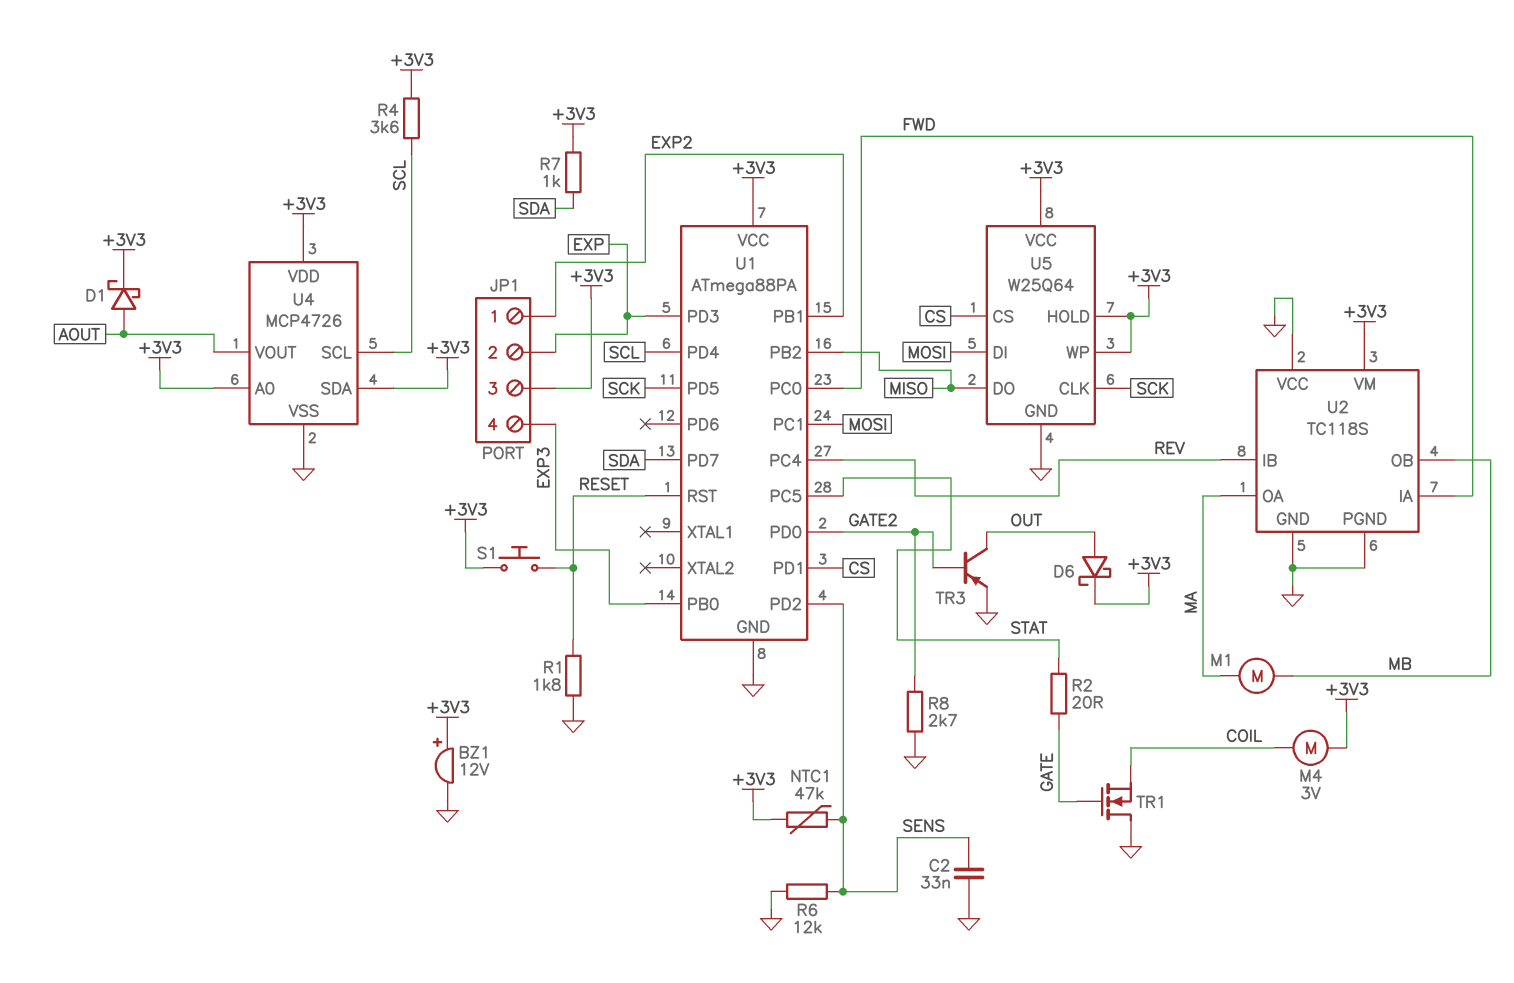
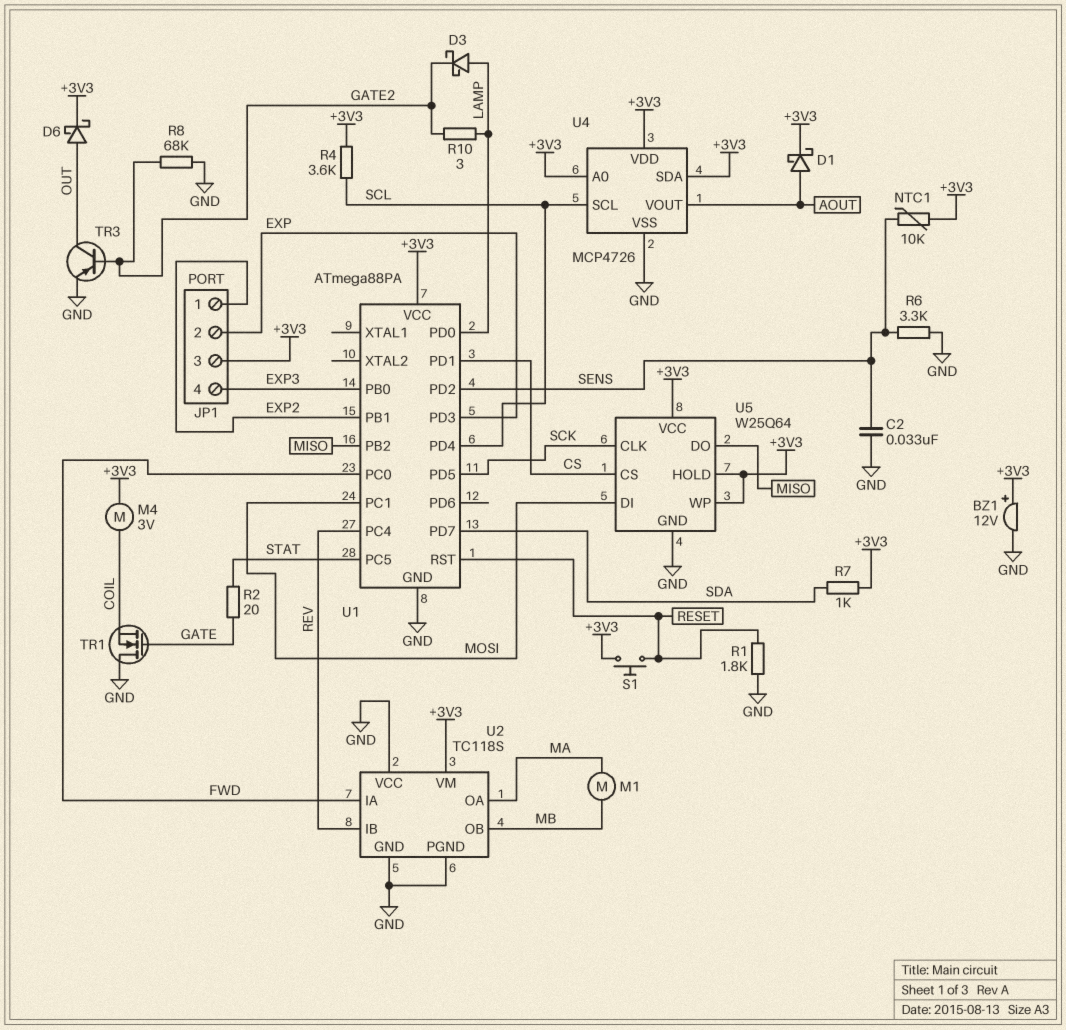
D3: none -> schottky (A LAMP, K GATE2)
NTC1: 47k (+3V3, SENS) -> 10k (+3V3, SENS)
R6: 12k (GND, SENS) -> 3.3k (GND, SENS)
R8: 2.7k (GATE2, GND) -> 68k (GATE2, GND)
R10: none -> 3 (GATE2, LAMP)
U1 pin PD0: GATE2 -> LAMP

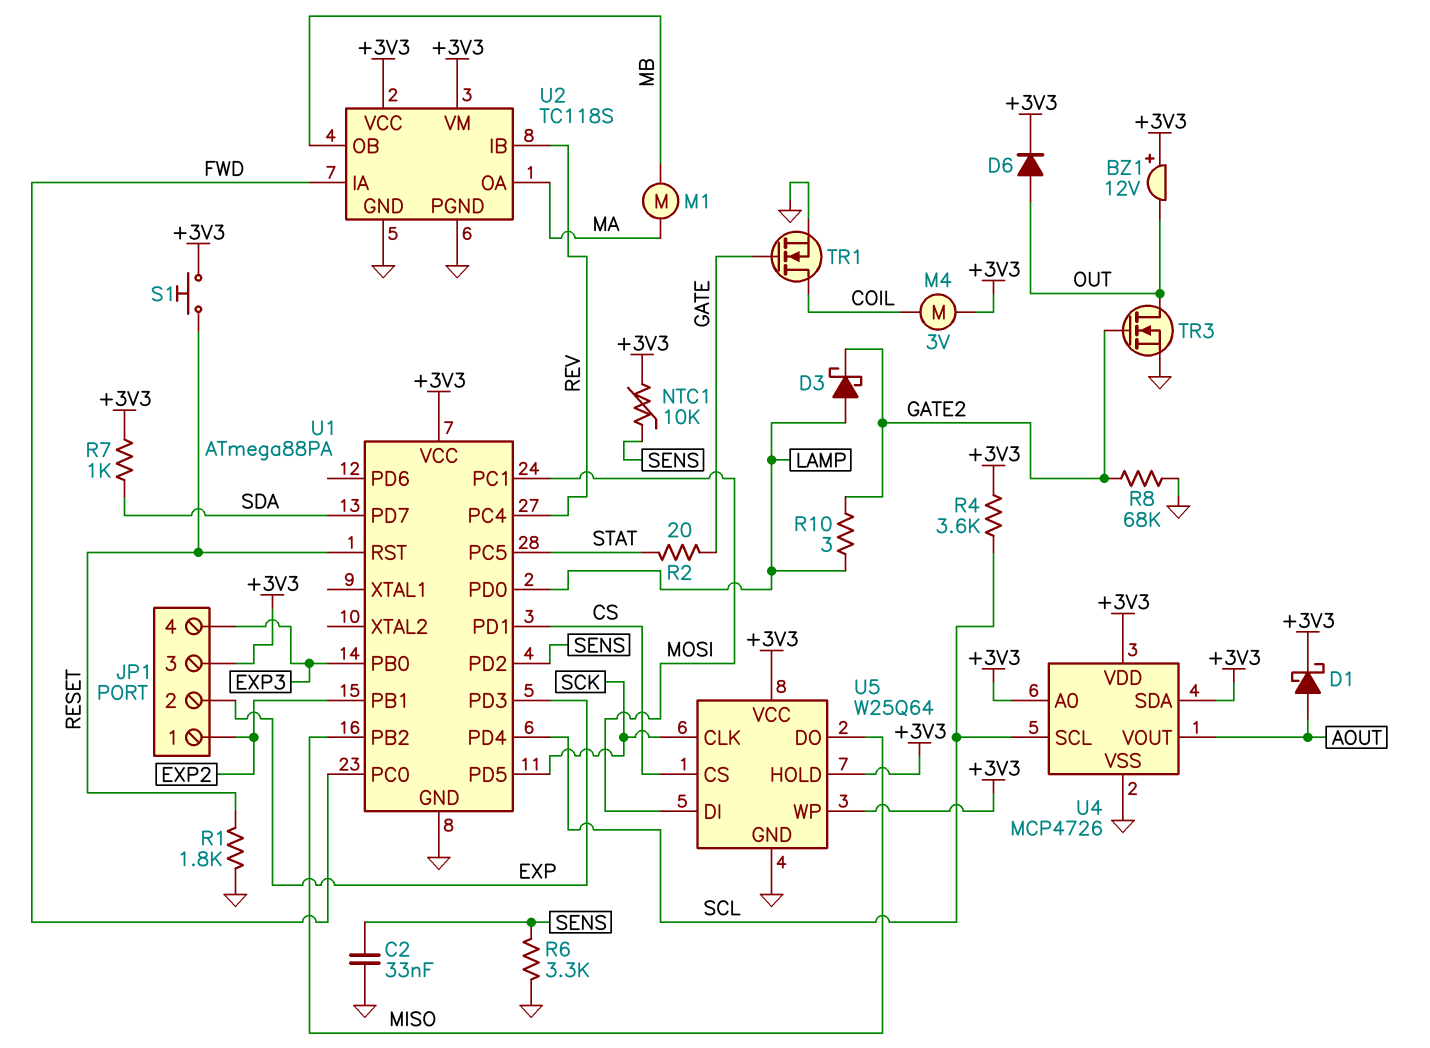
BZ1: buzzer 12V (plus +3V3, minus GND) -> buzzer 12V (plus +3V3, minus OUT)
D6: schottky (A OUT, K +3V3) -> diode (A OUT, K +3V3)
TR1: NMOS (G GATE, D GND, S COIL) -> NMOS (G GATE, D COIL, S GND)
TR3: PNP (B GATE2, C OUT, E GND) -> NMOS (G GATE2, D OUT, S GND)
U2 pin VCC: GND -> +3V3

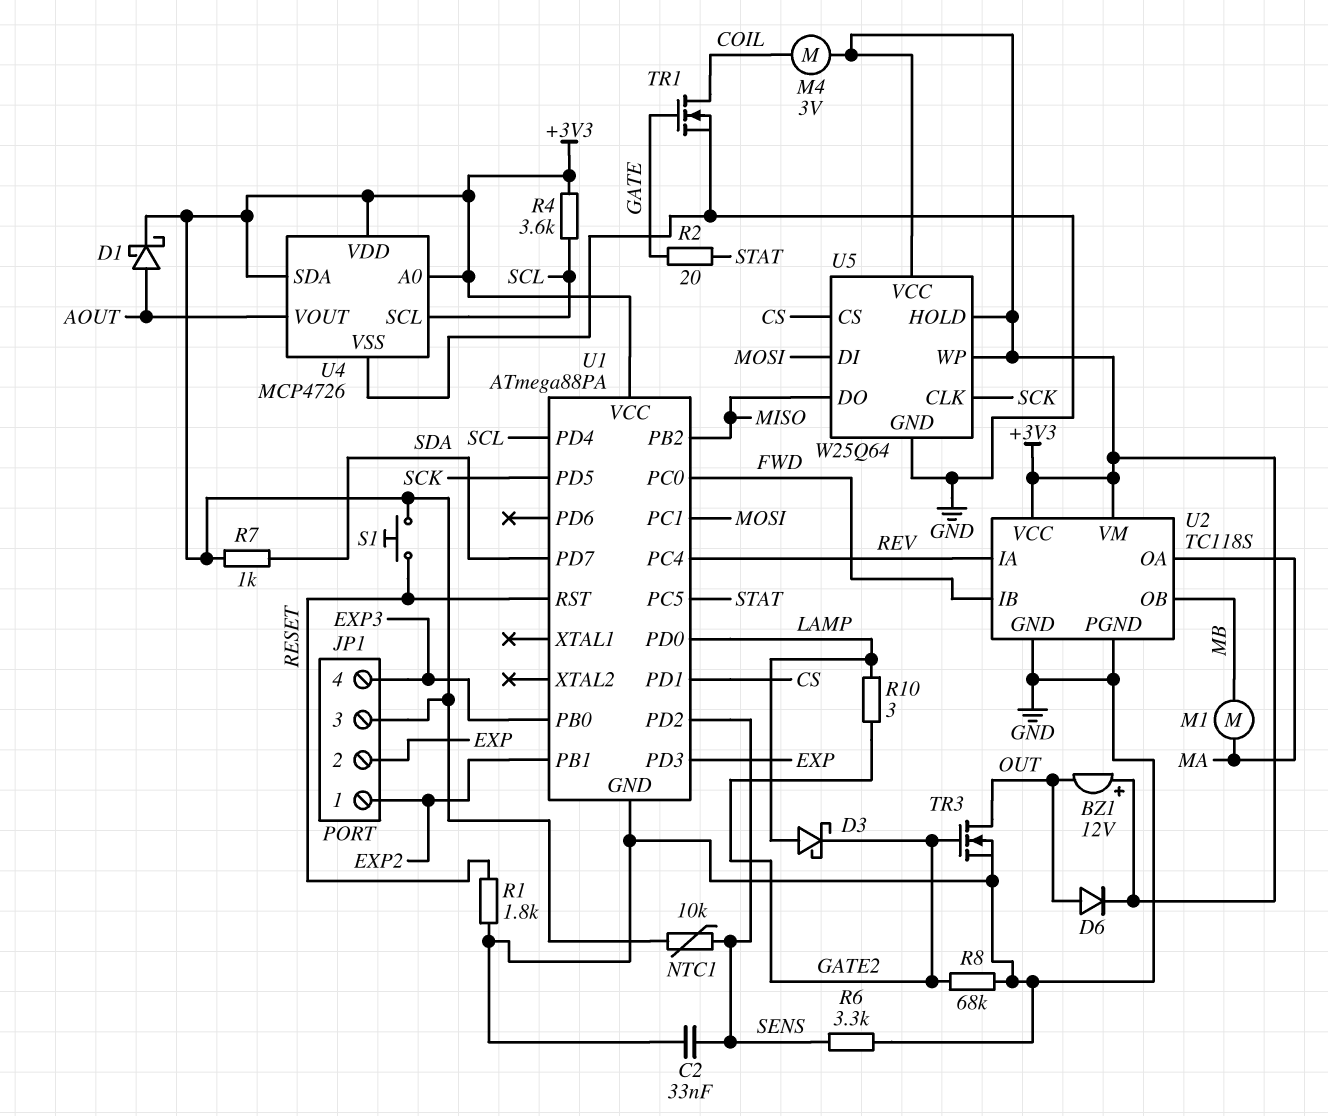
U2 pin IA: FWD -> REV
U2 pin IB: REV -> FWD

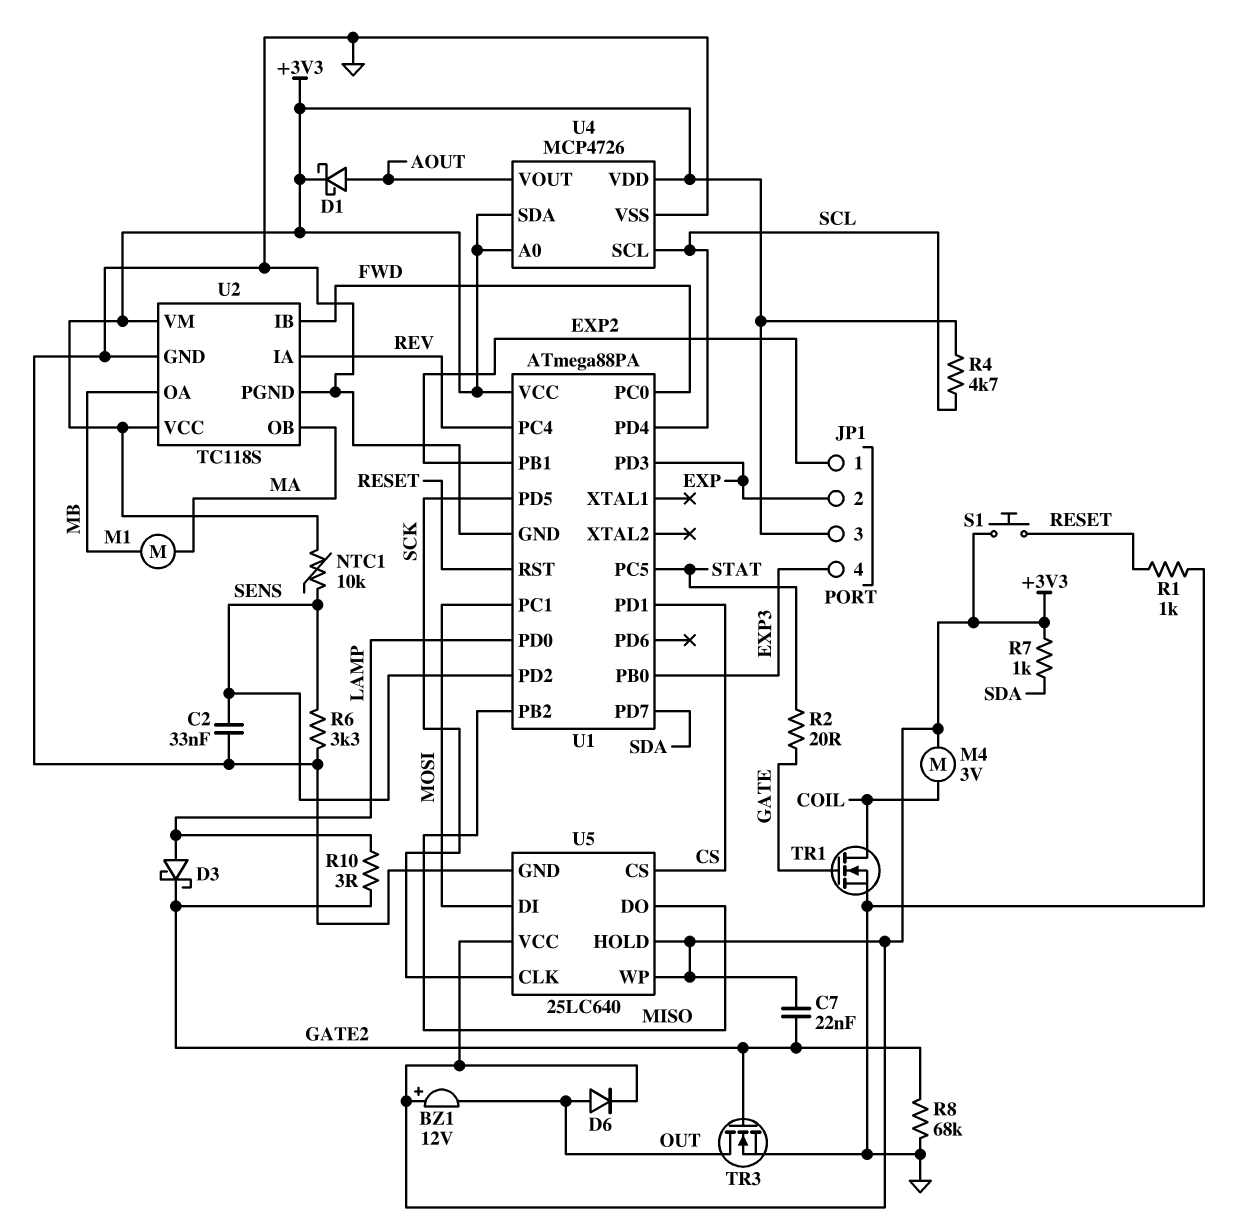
C7: none -> 22nF (+3V3, GATE2)
R1: 1.8k (GND, RESET) -> 1k (GND, RESET)
R4: 3.6k (+3V3, SCL) -> 4.7k (+3V3, SCL)
U2 pin OA: MA -> MB
U2 pin OB: MB -> MA
U5: W25Q64 -> 25LC640

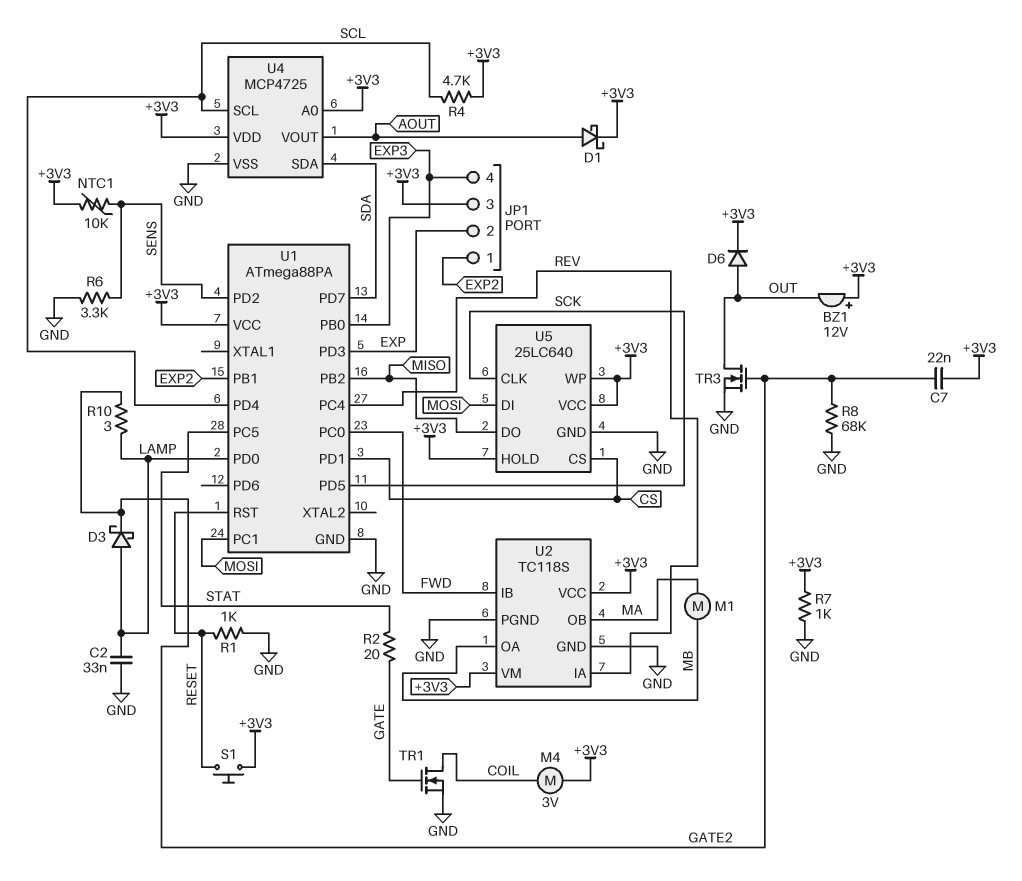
C2: 33nF (GND, SENS) -> 33nF (GND, LAMP)
R7: 1k (+3V3, SDA) -> 1k (+3V3, GND)
U4: MCP4726 -> MCP4725
U4 pin SDA: +3V3 -> SDA

